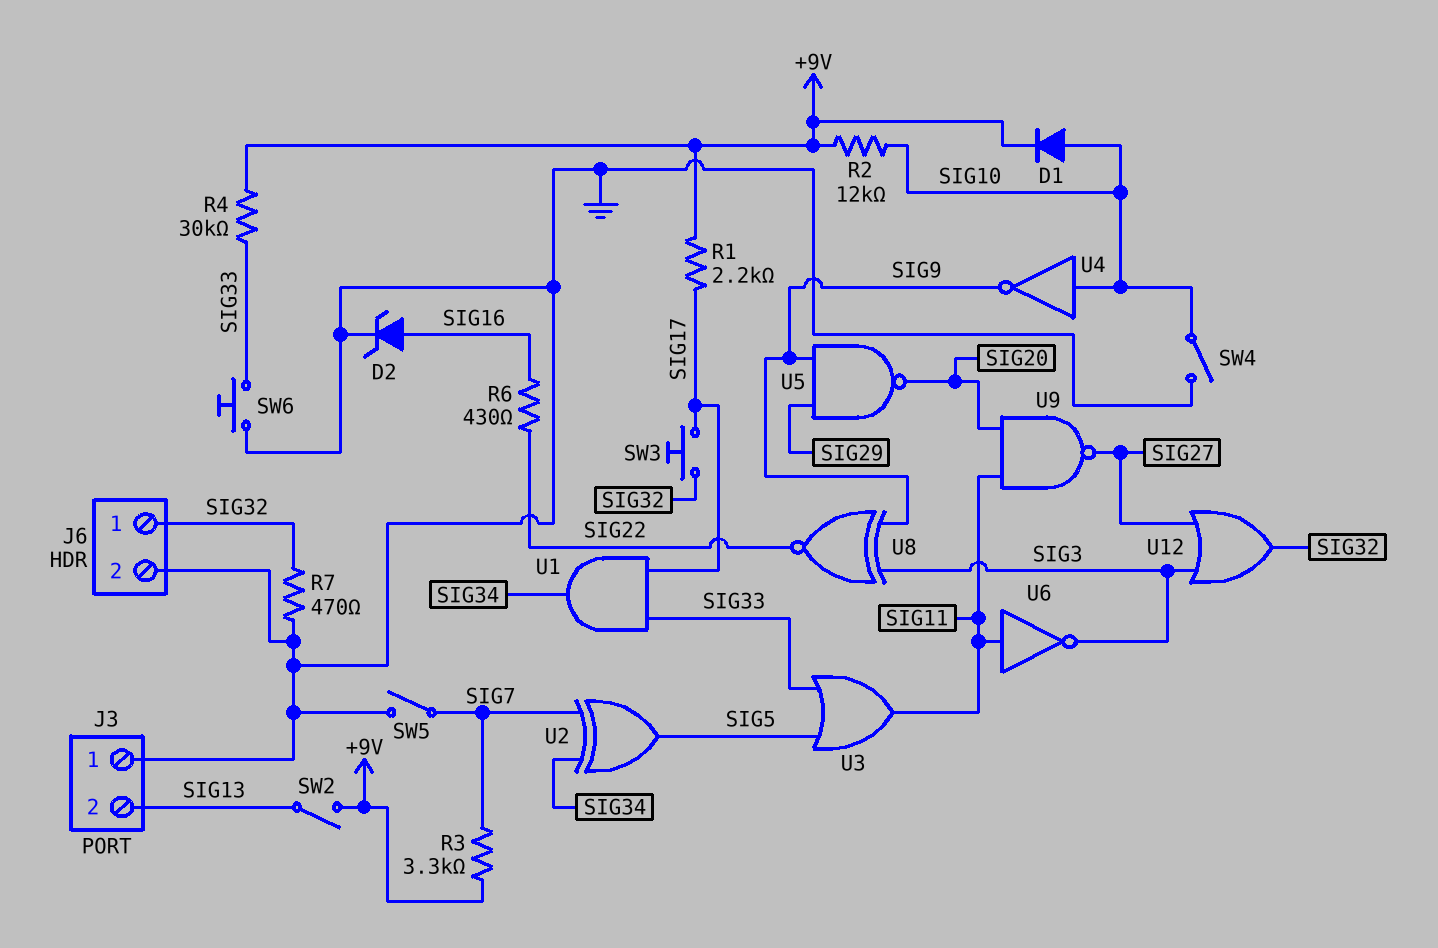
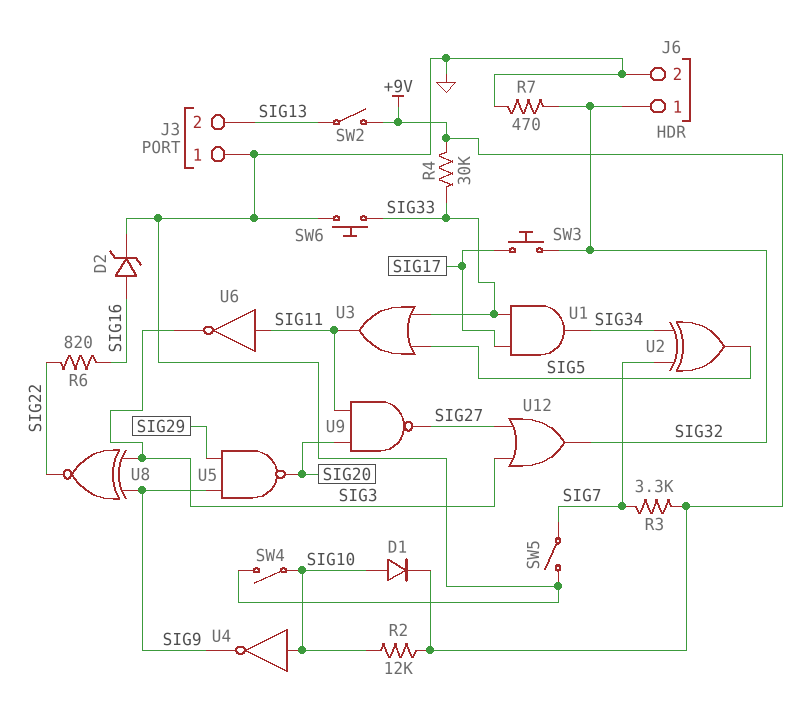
R1: 2.2k (+9V, SIG17) -> none
R6: 430 (SIG16, SIG22) -> 820 (SIG16, SIG22)

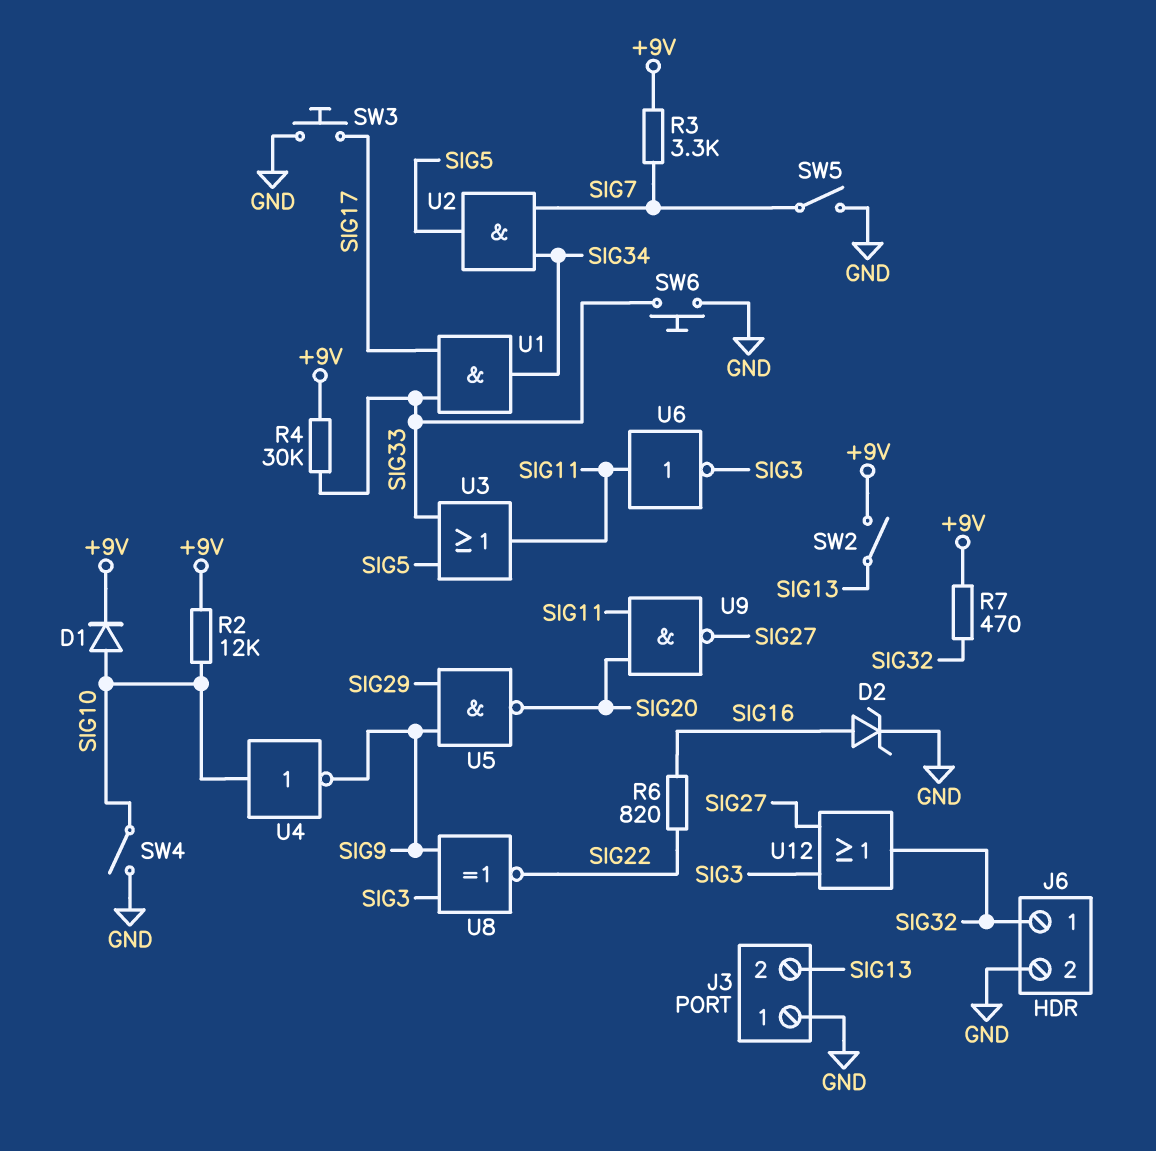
R7: 470 (GND, SIG32) -> 470 (+9V, SIG32)
SW3: button (SIG17, SIG32) -> button (GND, SIG17)
U2: XOR (in SIG7, in SIG34, out SIG5) -> AND (in SIG7, in SIG34, out SIG5)

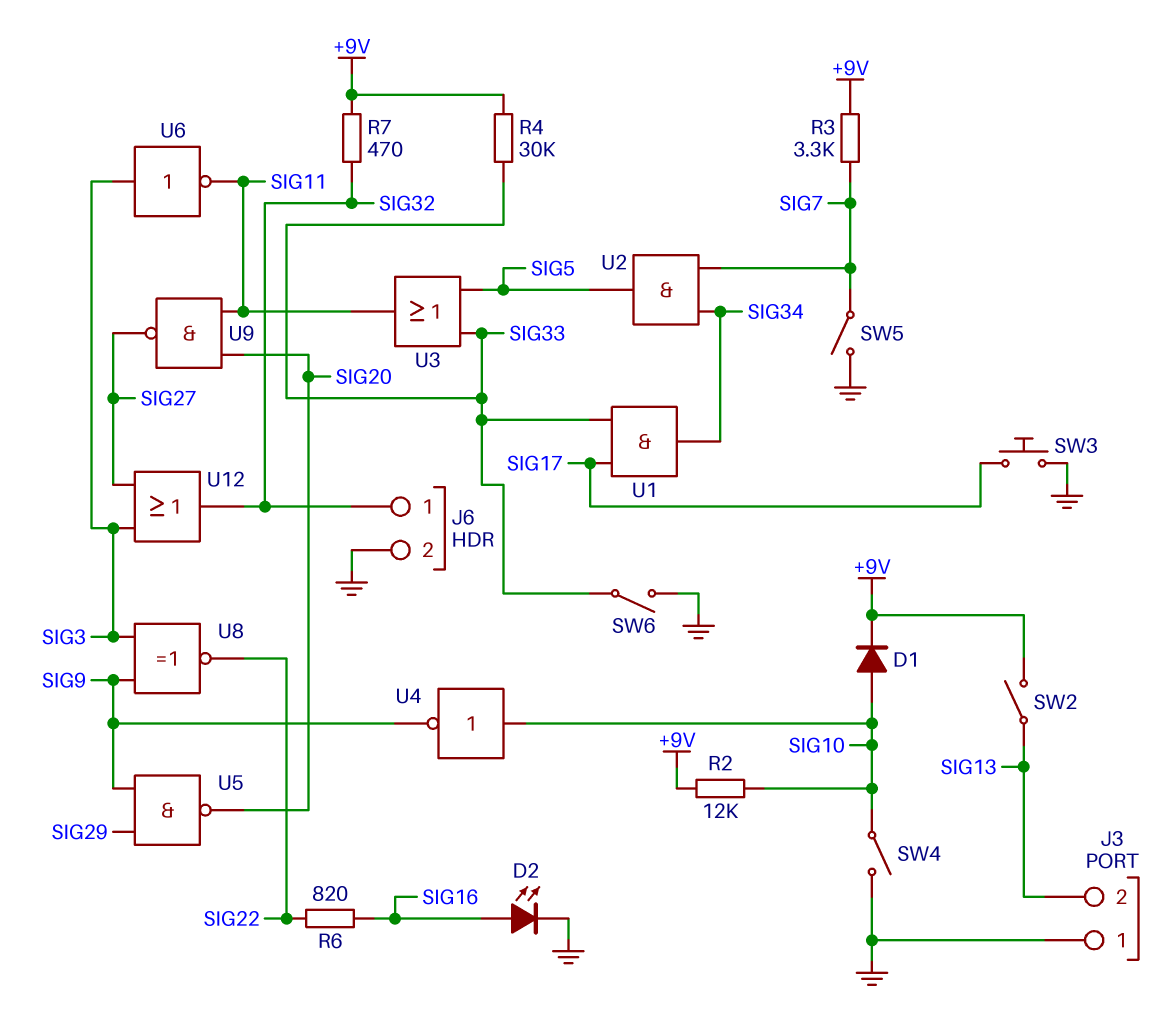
D2: zener (A SIG16, K GND) -> LED (A SIG16, K GND)
SW6: button (GND, SIG33) -> switch (GND, SIG33)
U6: NOT (in SIG11, out SIG3) -> NOT (in SIG3, out SIG11)

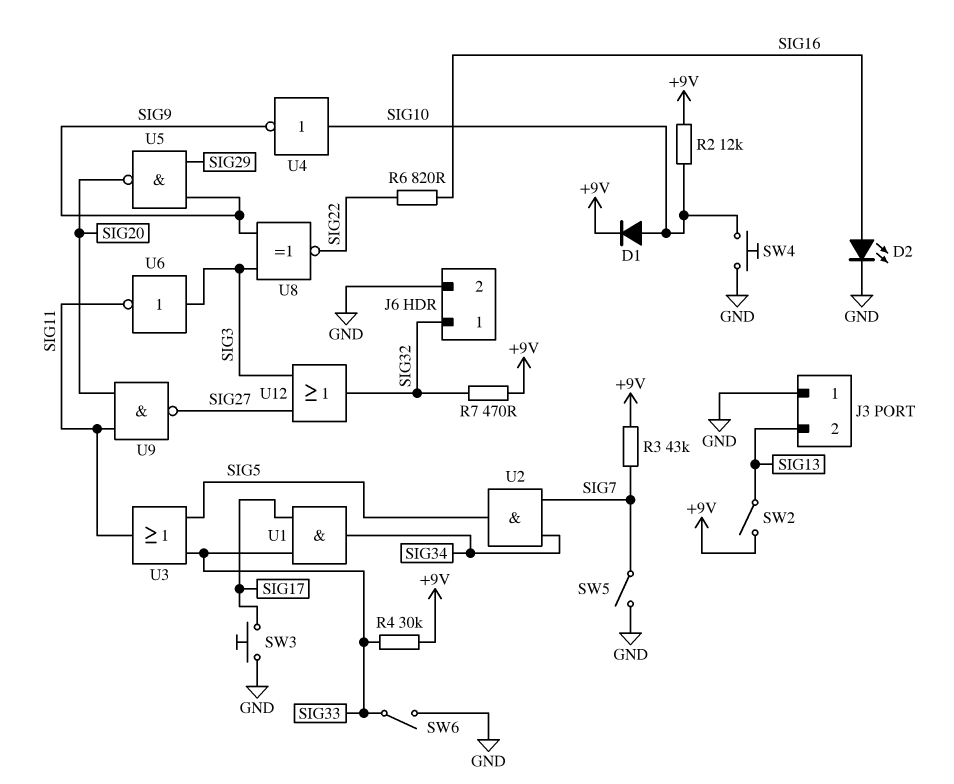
R3: 3.3k (+9V, SIG7) -> 43k (+9V, SIG7)
SW4: switch (GND, SIG10) -> button (GND, SIG10)

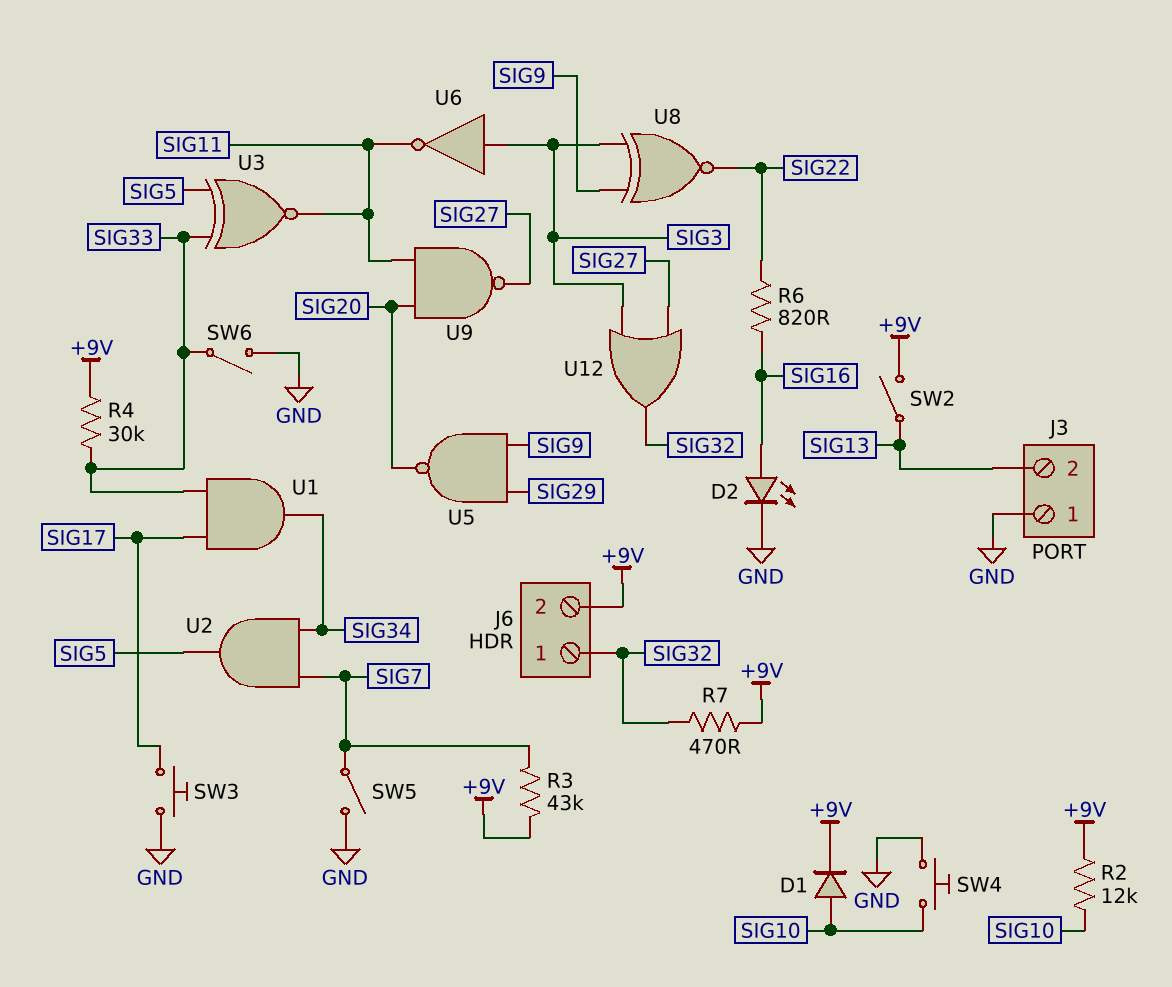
J6 pin 2: GND -> +9V
U3: OR (in SIG5, in SIG33, out SIG11) -> XNOR (in SIG5, in SIG33, out SIG11)
U4: NOT (in SIG10, out SIG9) -> none

